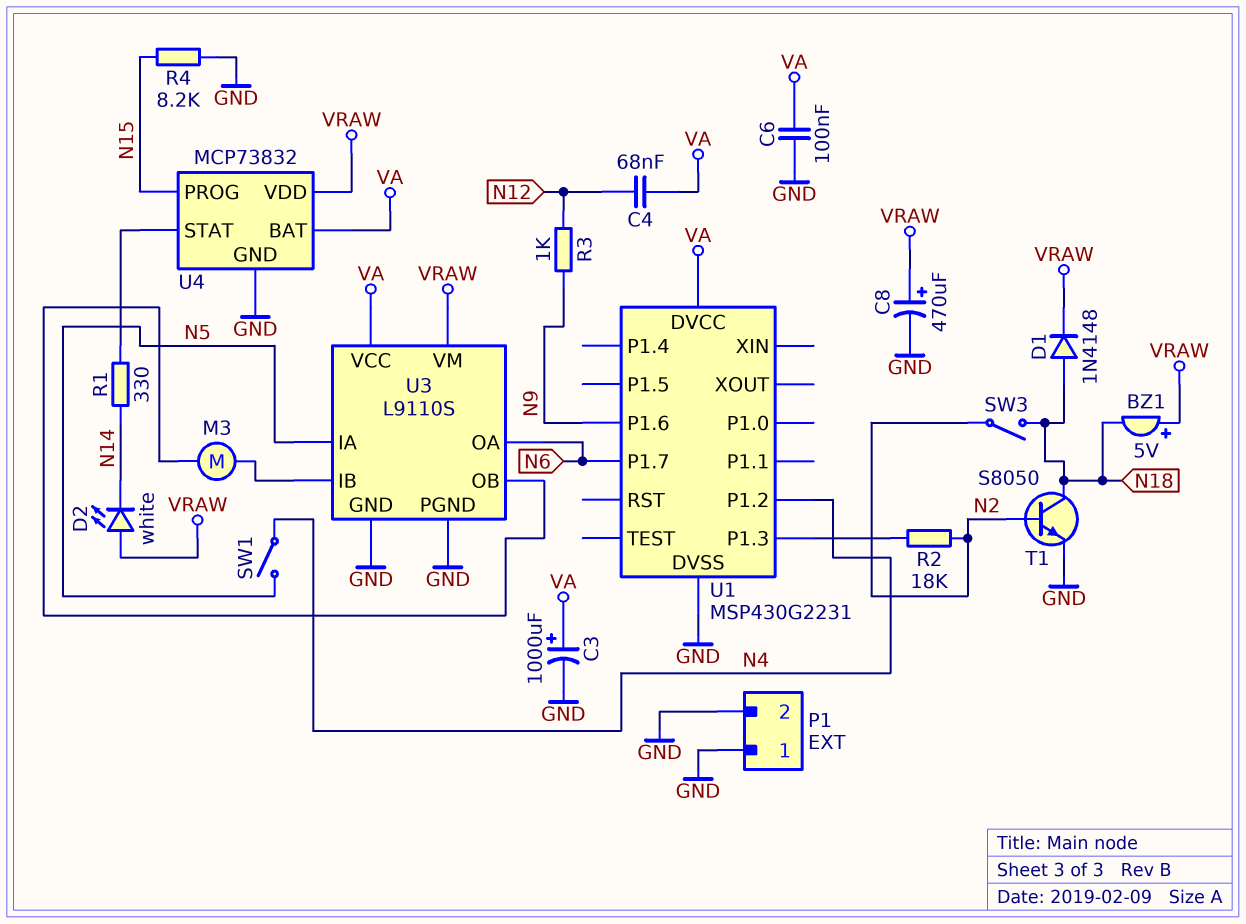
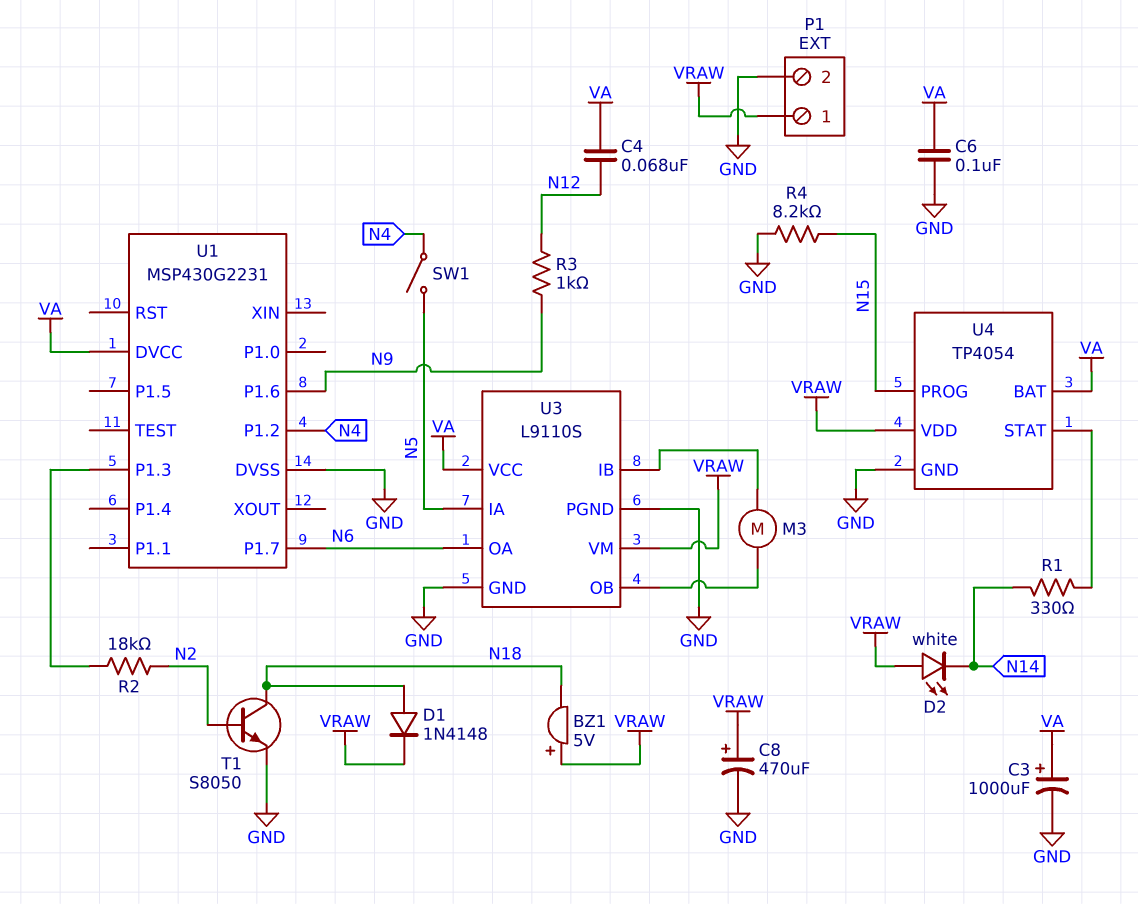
P1 pin 1: GND -> VRAW
SW3: switch (N2, N18) -> none
U4: MCP73832 -> TP4054

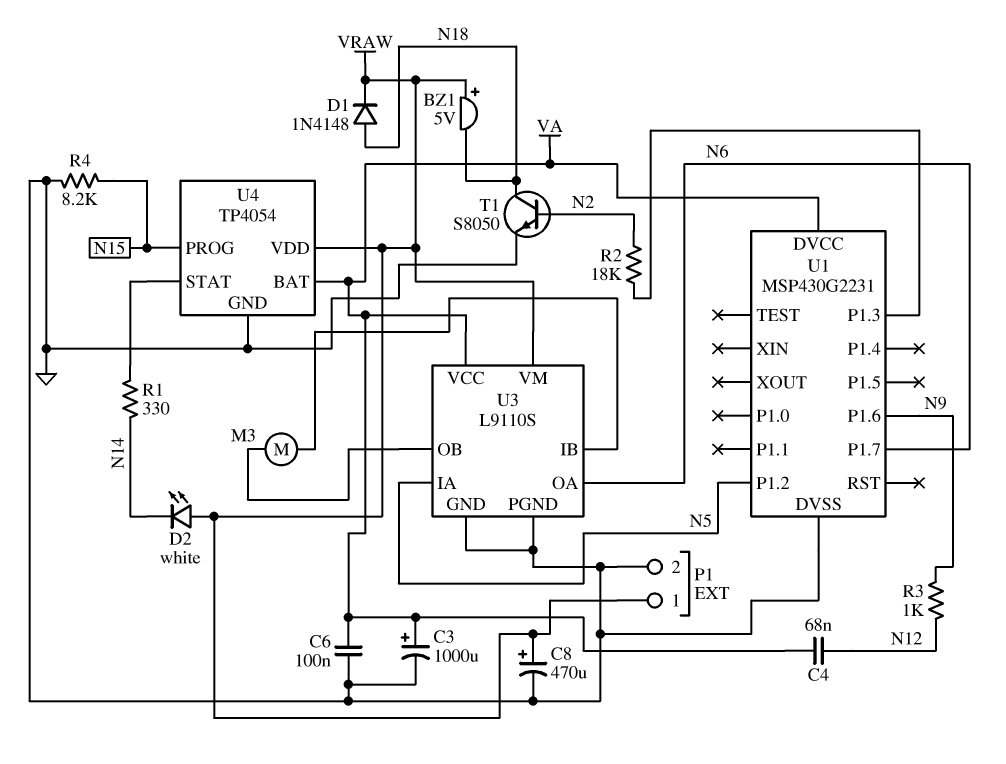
SW1: switch (N4, N5) -> none
U1 pin P1.2: N4 -> N5

